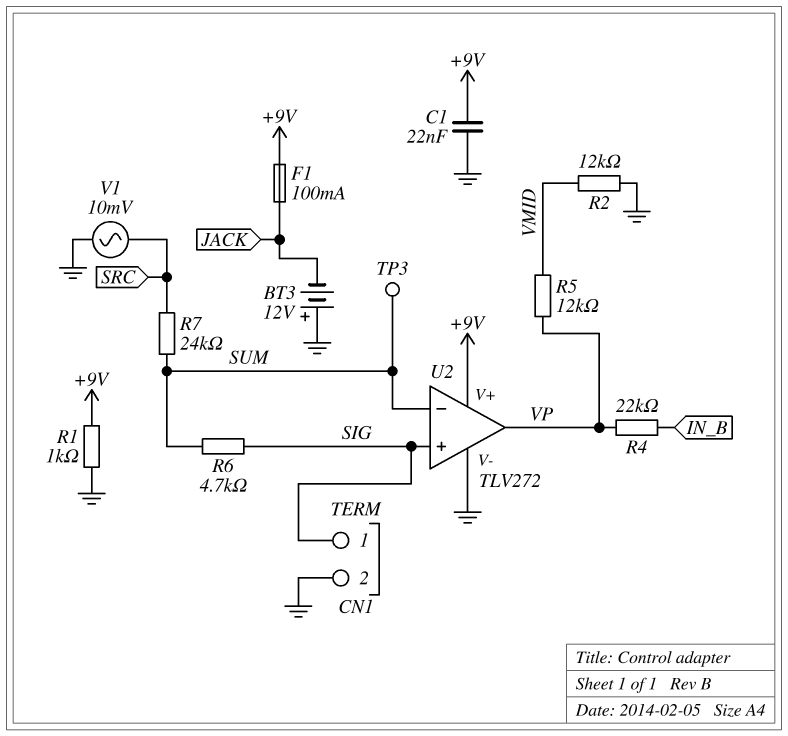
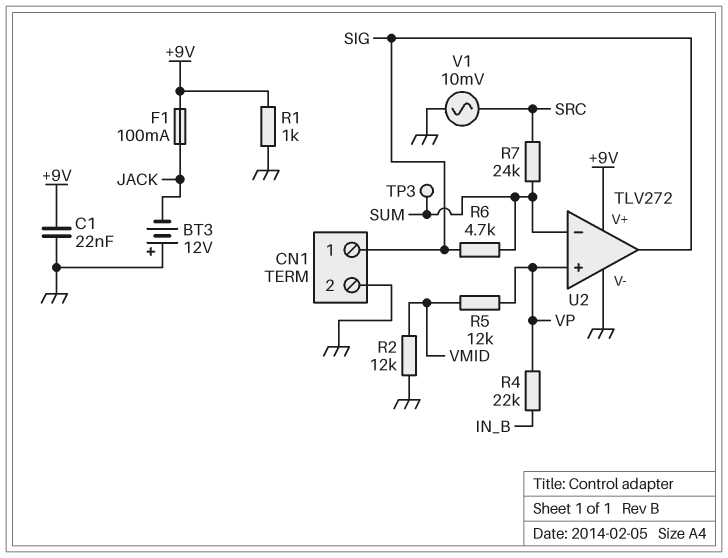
U2 pin in+: SIG -> VP
U2 pin out: VP -> SIG

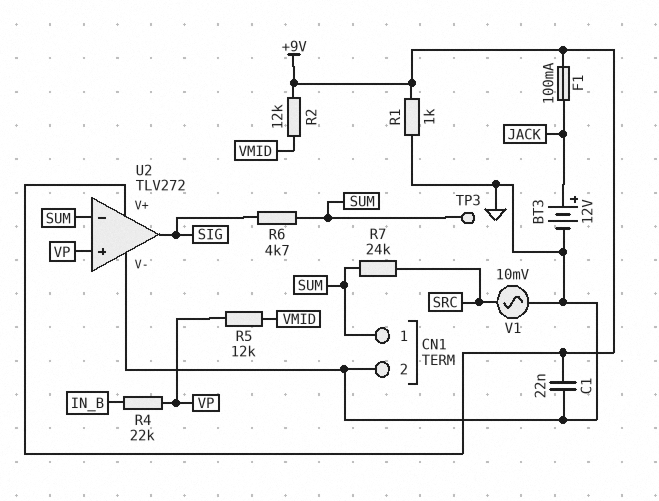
BT3: 12V (plus GND, minus JACK) -> 12V (plus JACK, minus GND)
CN1 pin 1: SIG -> SUM
R2: 12k (GND, VMID) -> 12k (+9V, VMID)

